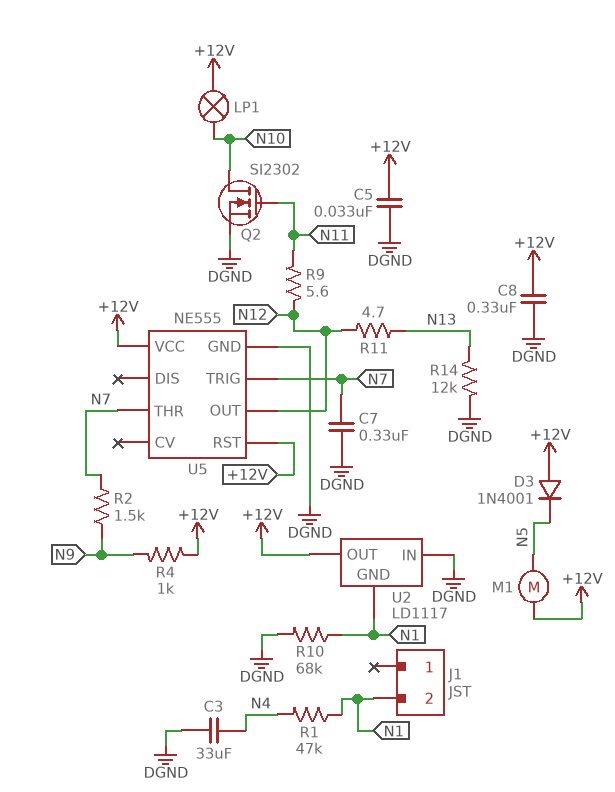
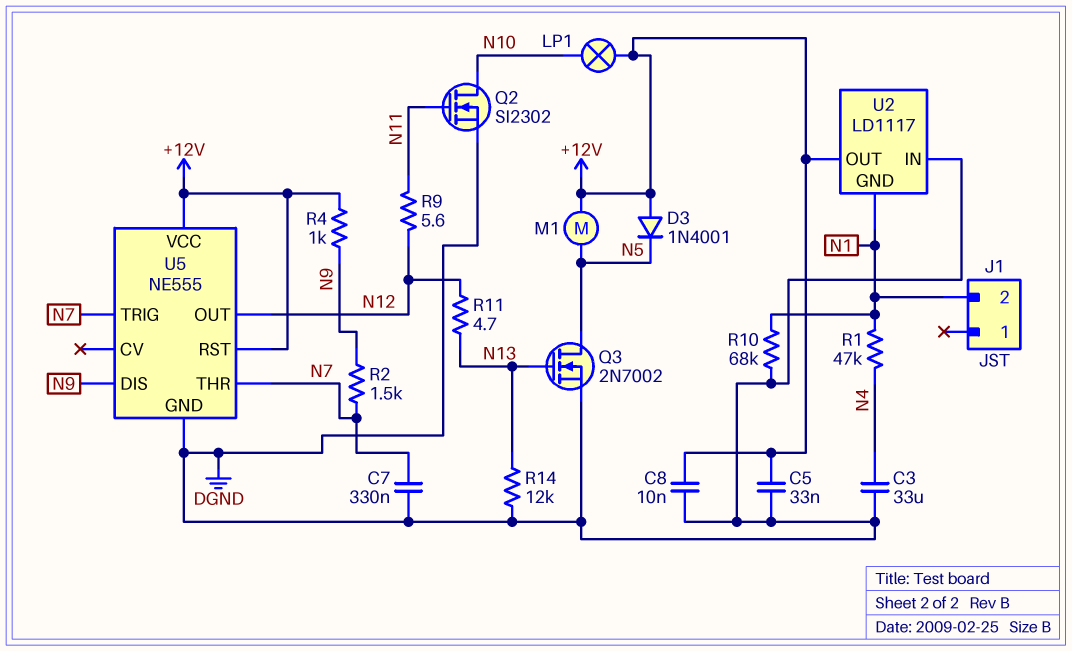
C8: 330nF (+12V, DGND) -> 10nF (+12V, DGND)
Q3: none -> NMOS 2N7002 (G N13, D N5, S DGND)
U5 pin DIS: none -> N9

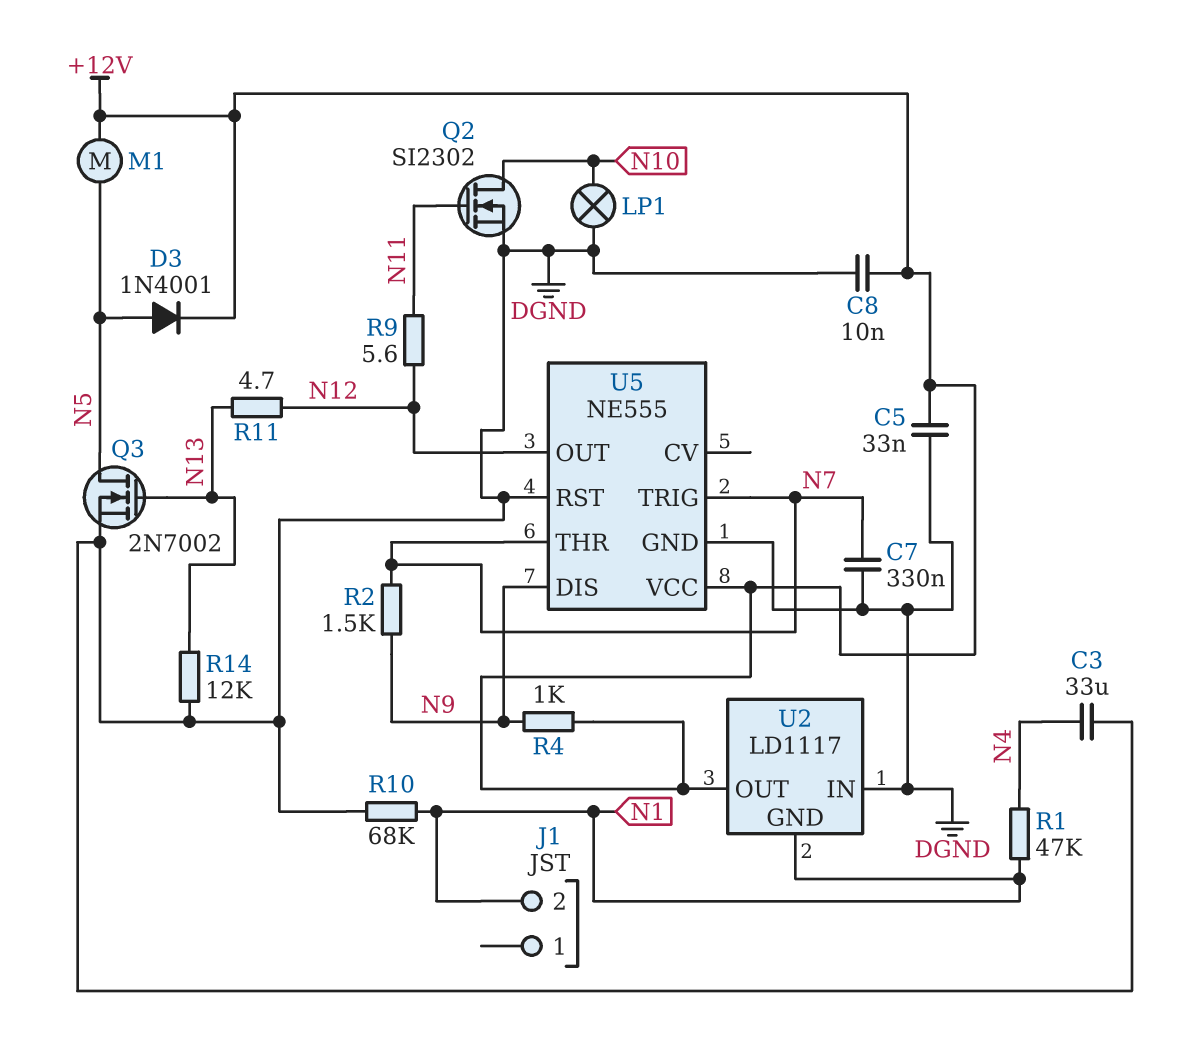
D3: diode 1N4001 (A +12V, K N5) -> diode 1N4001 (A N5, K +12V)
LP1: lamp (+12V, N10) -> lamp (DGND, N10)
U5 pin RST: +12V -> DGND

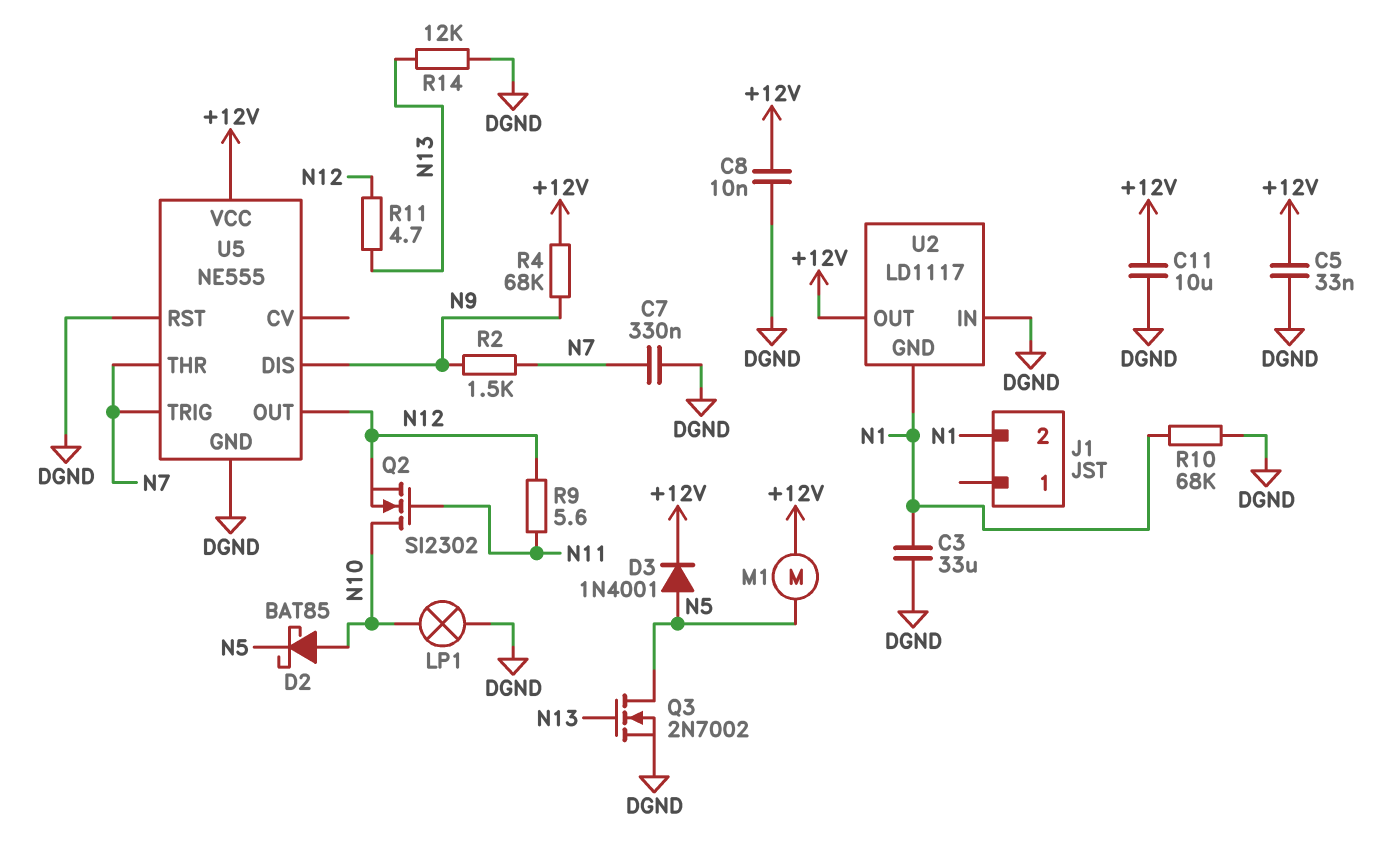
C3: 33uF (DGND, N4) -> 33uF (DGND, N1)
C11: none -> 10uF (+12V, DGND)
D2: none -> schottky BAT85 (A N10, K N5)
Q2: NMOS SI2302 (G N11, D N10, S DGND) -> NMOS SI2302 (G N11, D N10, S N12)
R1: 47k (N1, N4) -> none
R4: 1k (+12V, N9) -> 68k (+12V, N9)

